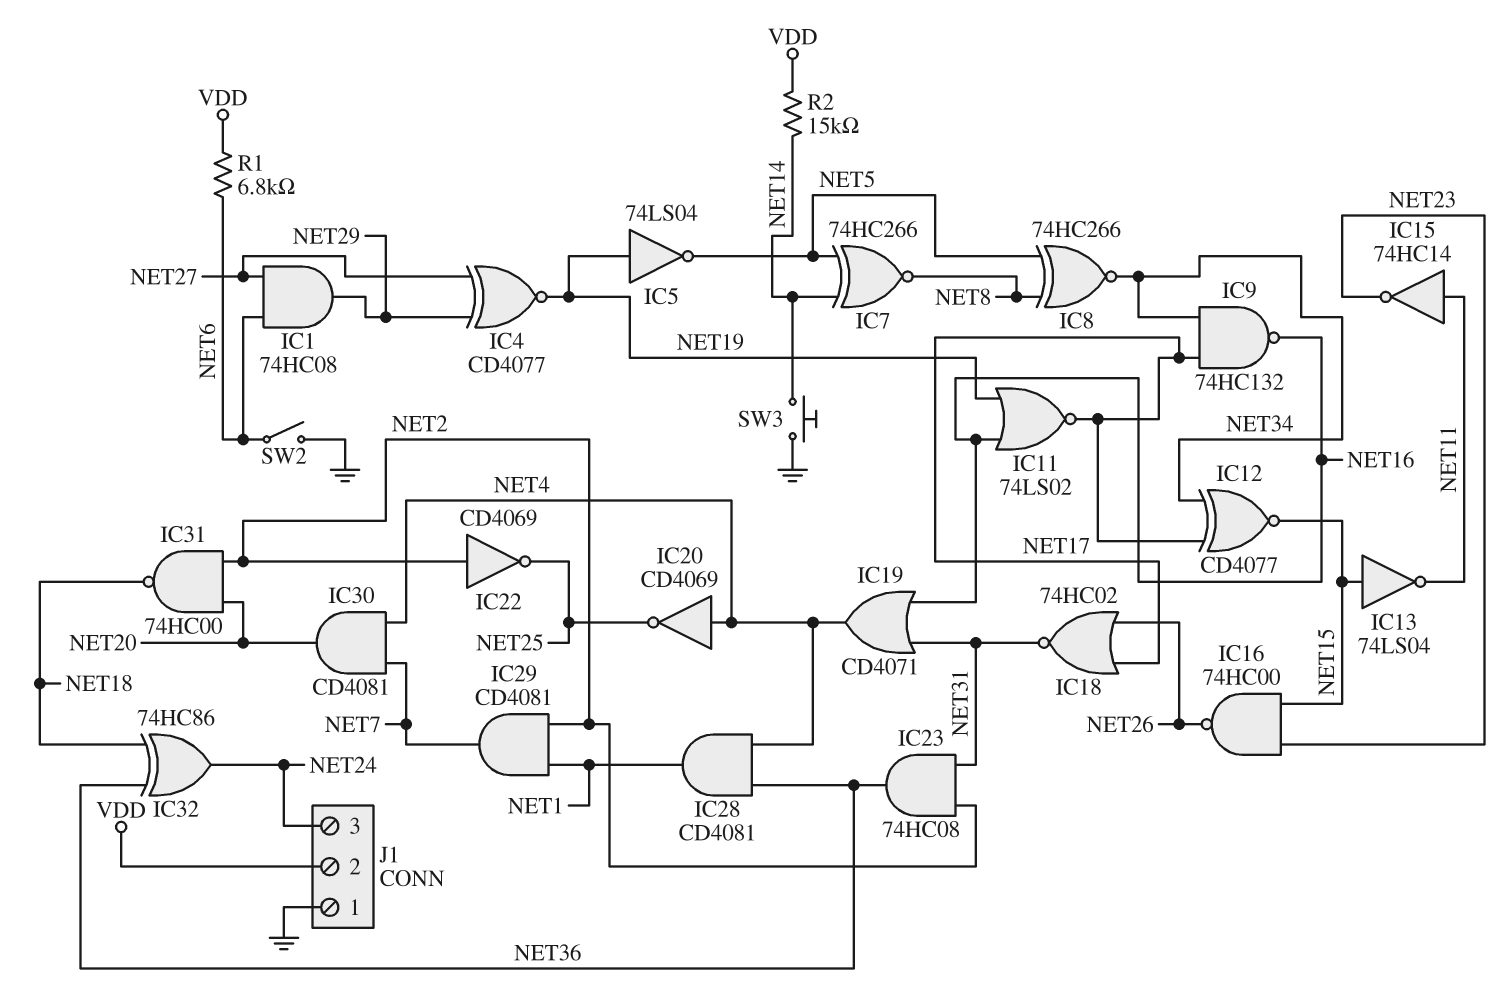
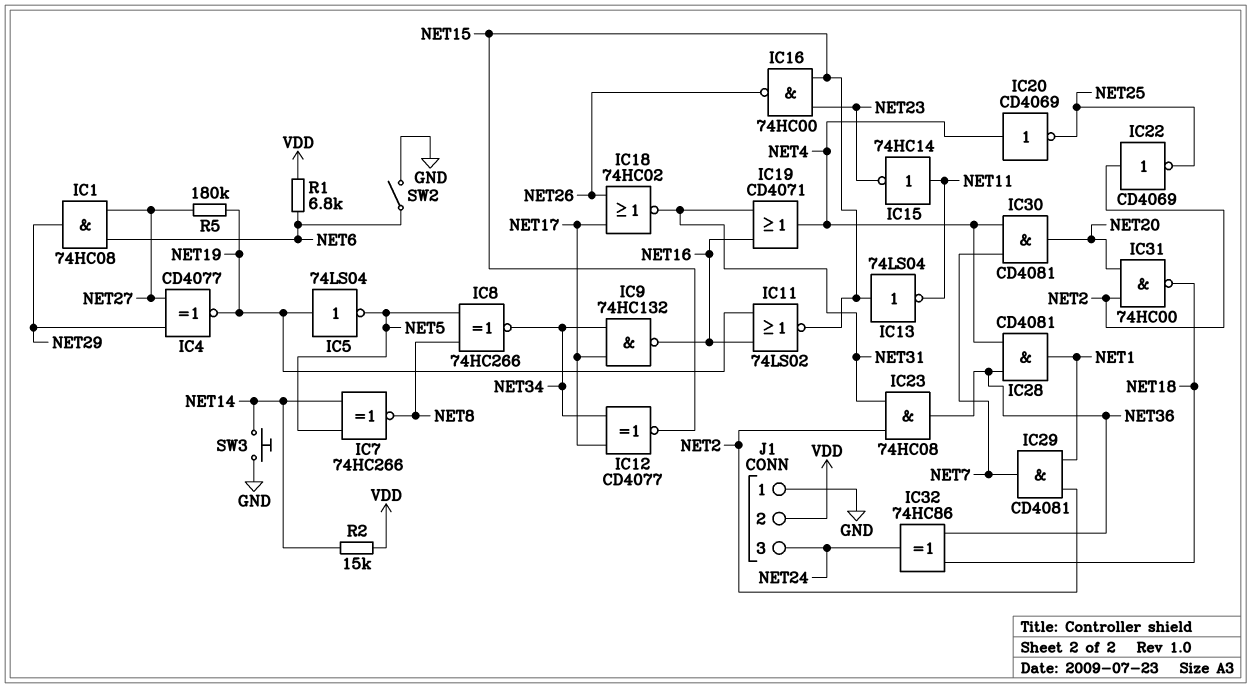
IC11: NOR 74LS02 (in NET16, in NET19, out NET17) -> NOR 74LS02 (in NET16, in NET19, out NET15)
R5: none -> 180k (NET19, NET27)

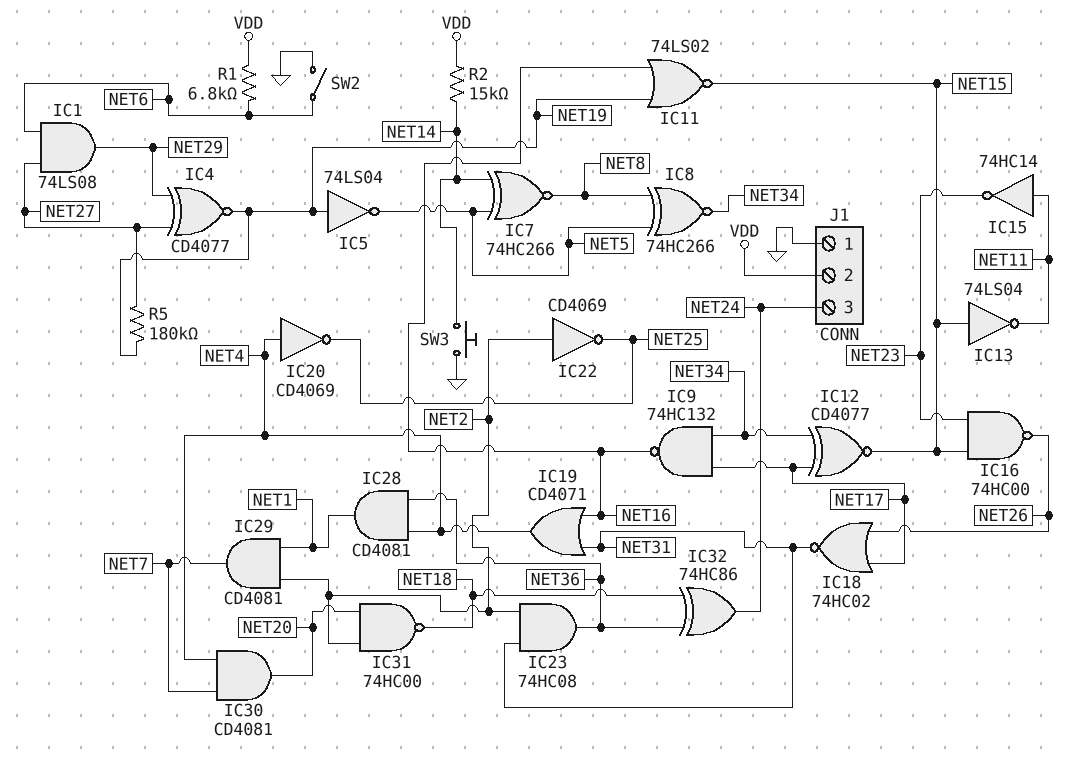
IC1: AND 74HC08 (in NET6, in NET27, out NET29) -> AND 74LS08 (in NET6, in NET27, out NET29)

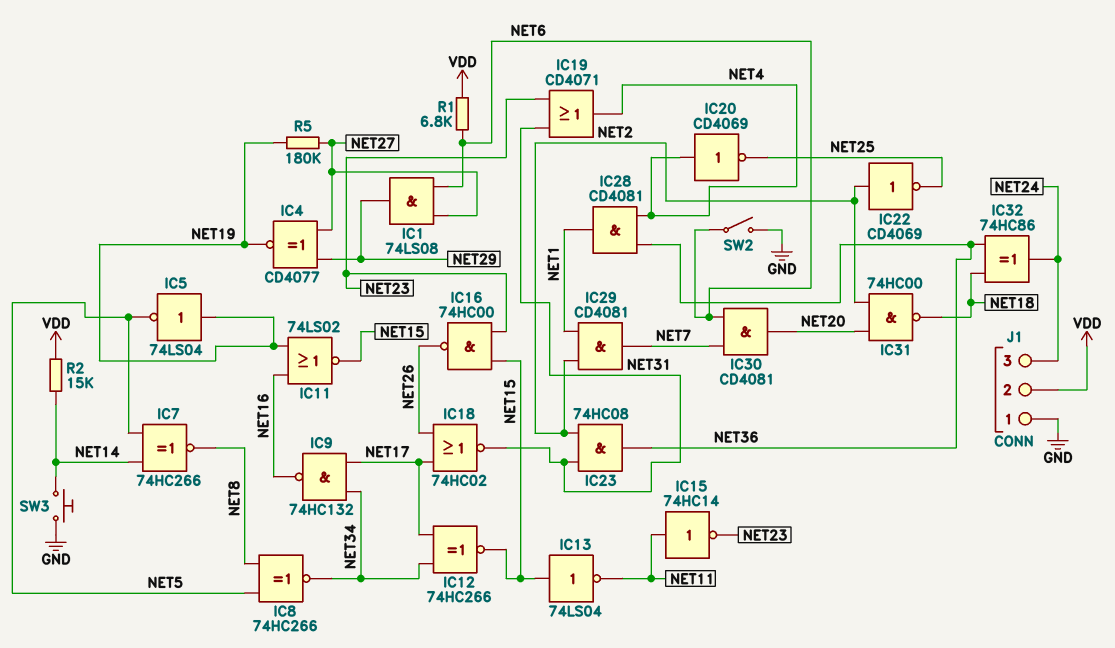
IC12: XNOR CD4077 (in NET17, in NET34, out NET15) -> XNOR 74HC266 (in NET17, in NET34, out NET15)
IC19: OR CD4071 (in NET16, in NET31, out NET4) -> OR CD4071 (in NET23, in NET31, out NET4)
IC30: AND CD4081 (in NET4, in NET7, out NET20) -> AND CD4081 (in NET6, in NET7, out NET20)

